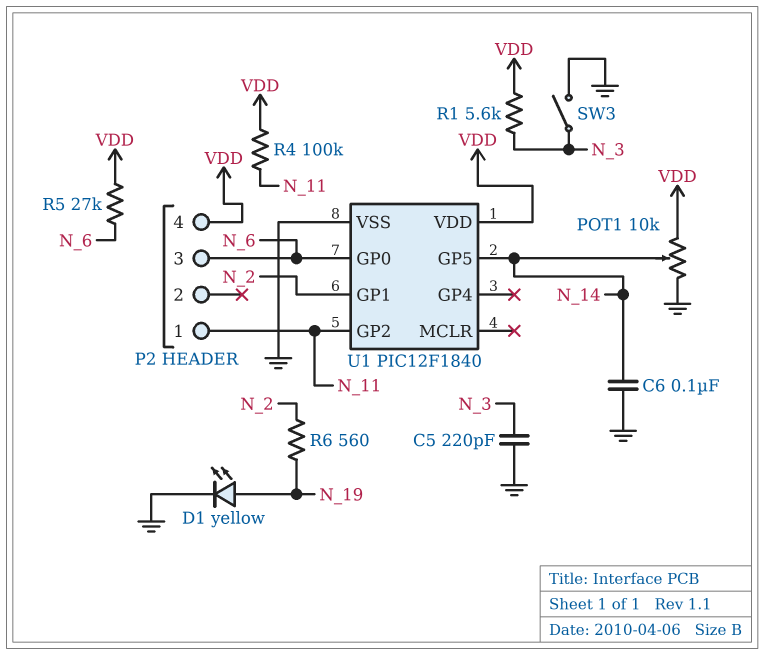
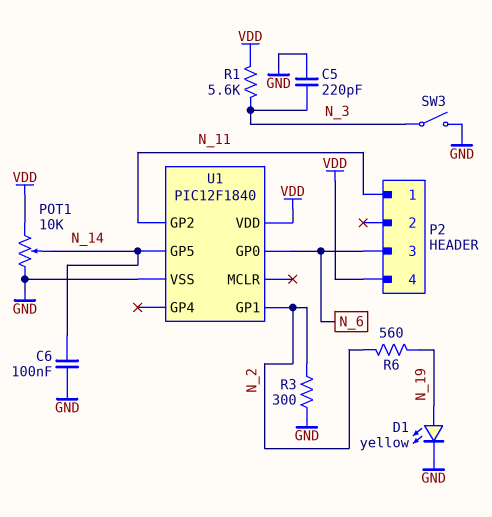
R3: none -> 300 (GND, N_2)
R4: 100k (N_11, VDD) -> none
R5: 27k (N_6, VDD) -> none

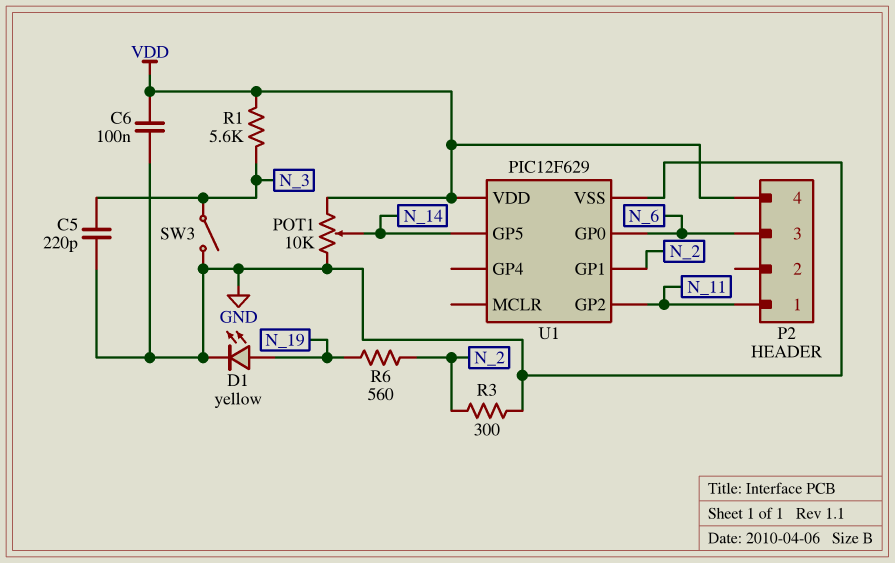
C6: 100nF (GND, N_14) -> 100nF (GND, VDD)
U1: PIC12F1840 -> PIC12F629

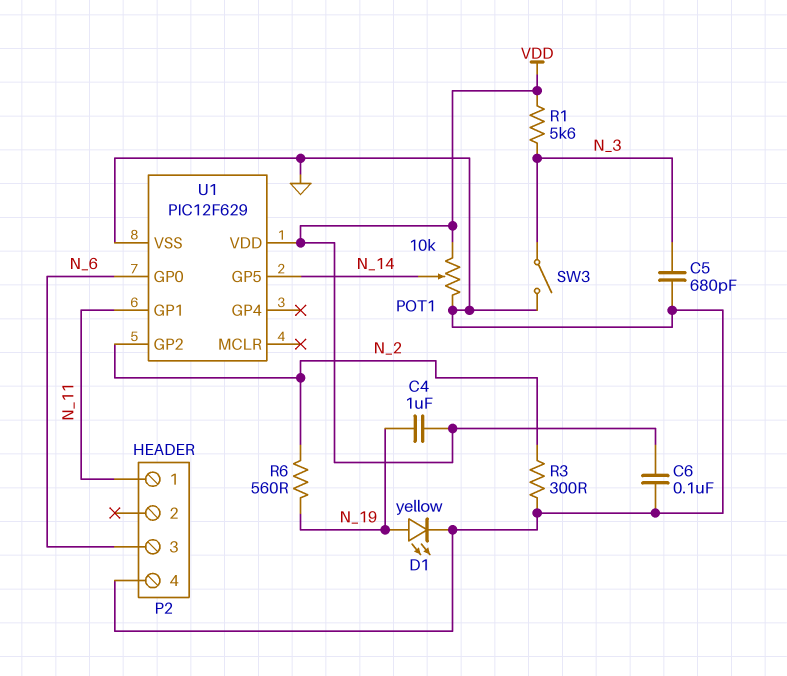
C4: none -> 1uF (N_19, VDD)
C5: 220pF (GND, N_3) -> 680pF (GND, N_3)
P2 pin 4: VDD -> GND
U1 pin GP1: N_2 -> N_11
U1 pin GP2: N_11 -> N_2

